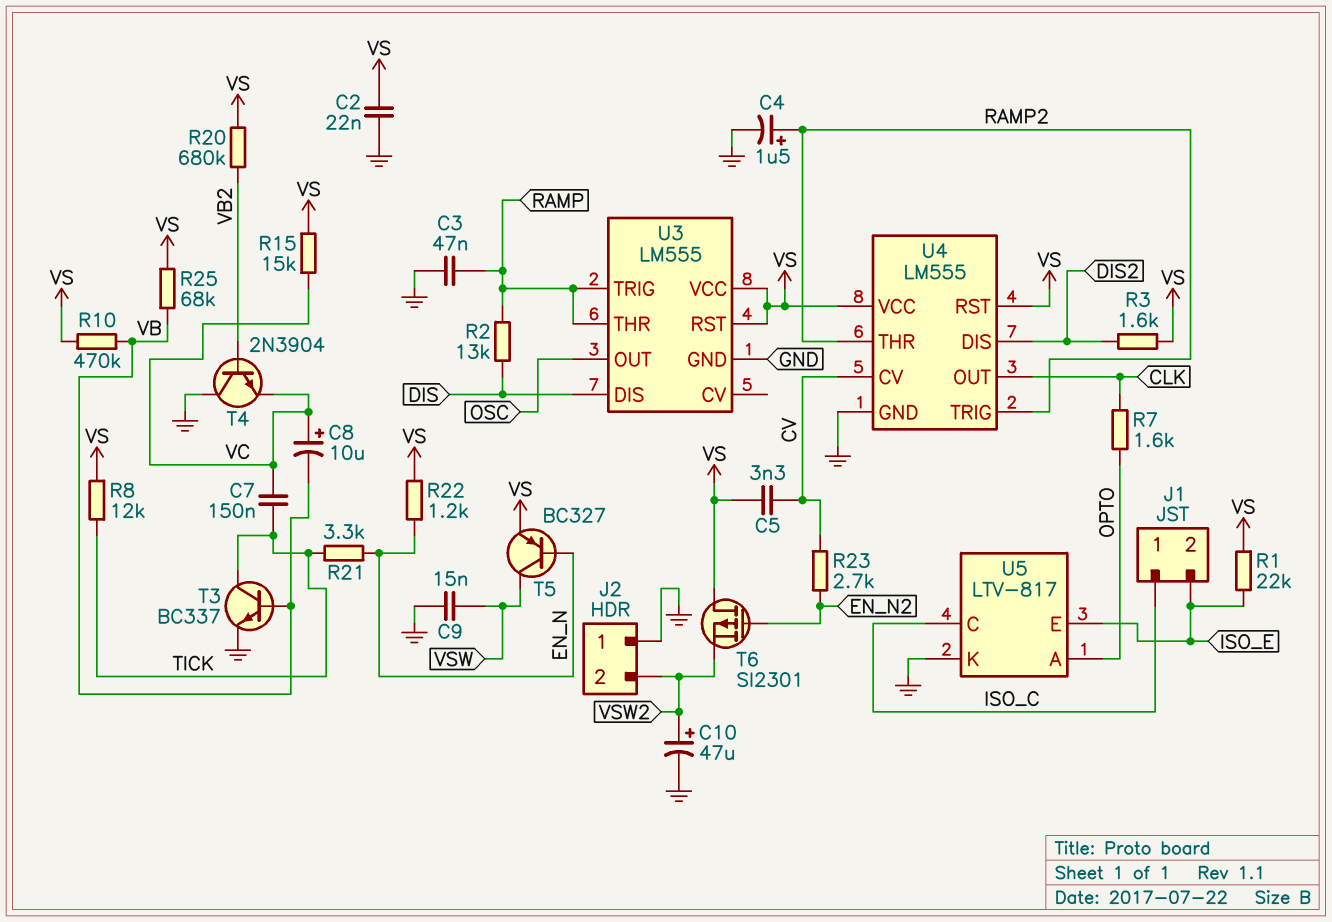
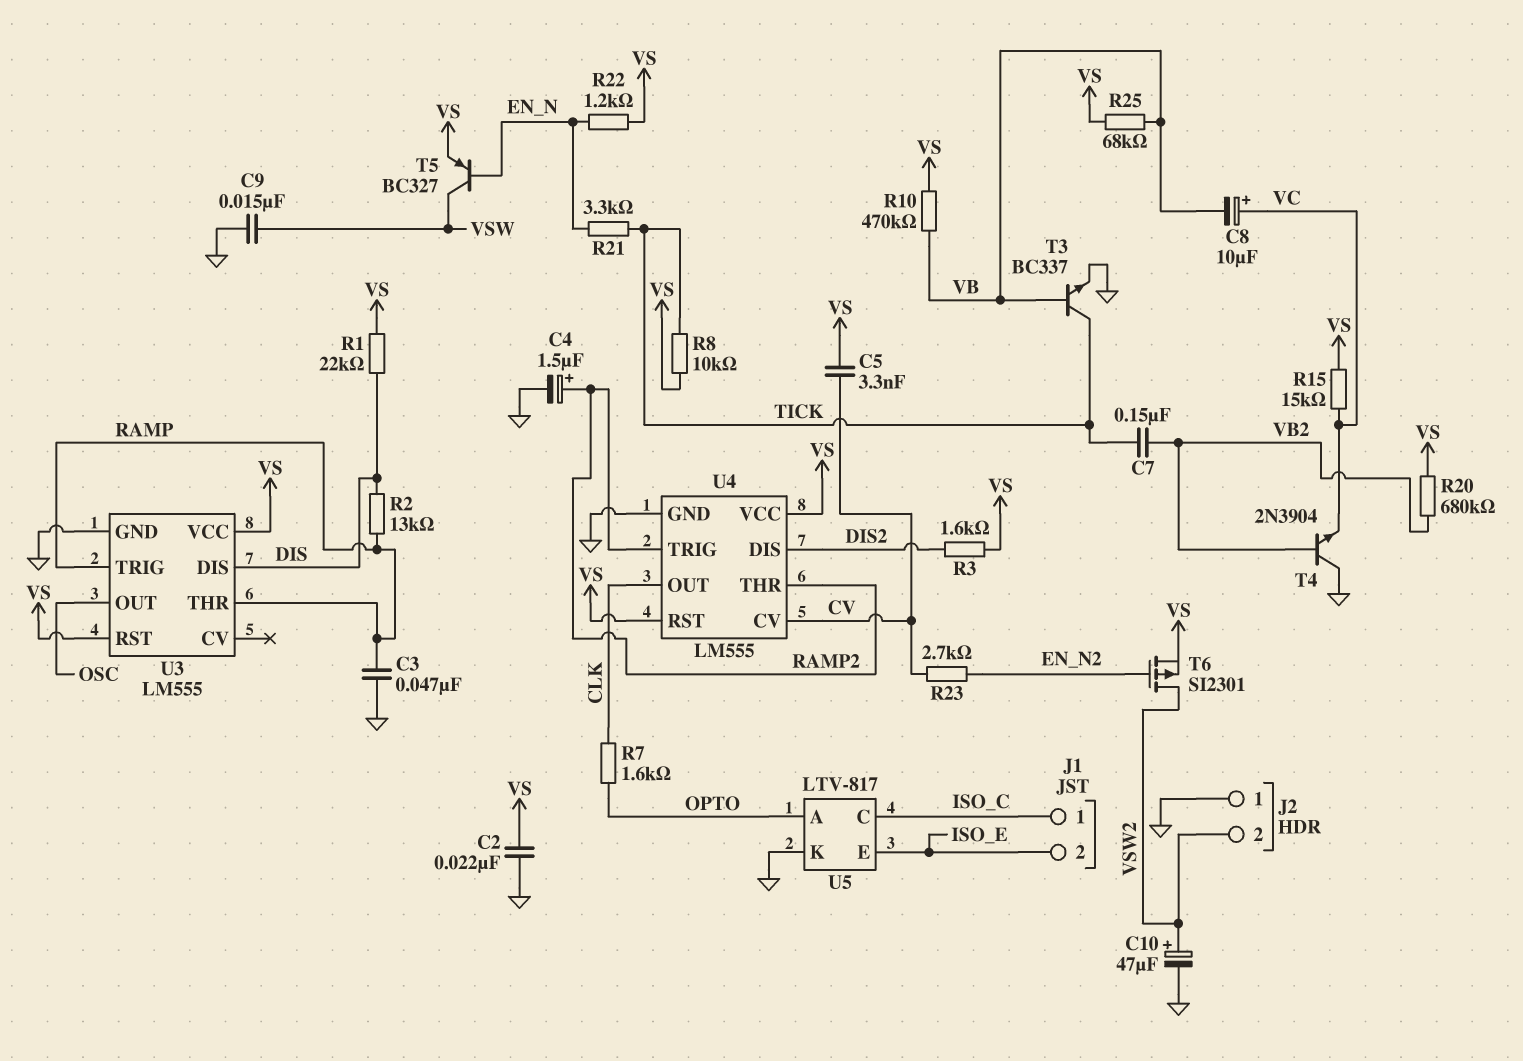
C7: 150nF (TICK, VC) -> 150nF (TICK, VB2)
R1: 22k (ISO_E, VS) -> 22k (DIS, VS)
R8: 12k (TICK, VS) -> 10k (TICK, VS)
T6: PMOS SI2301 (G EN_N2, D VS, S VSW2) -> PMOS SI2301 (G EN_N2, D VSW2, S VS)

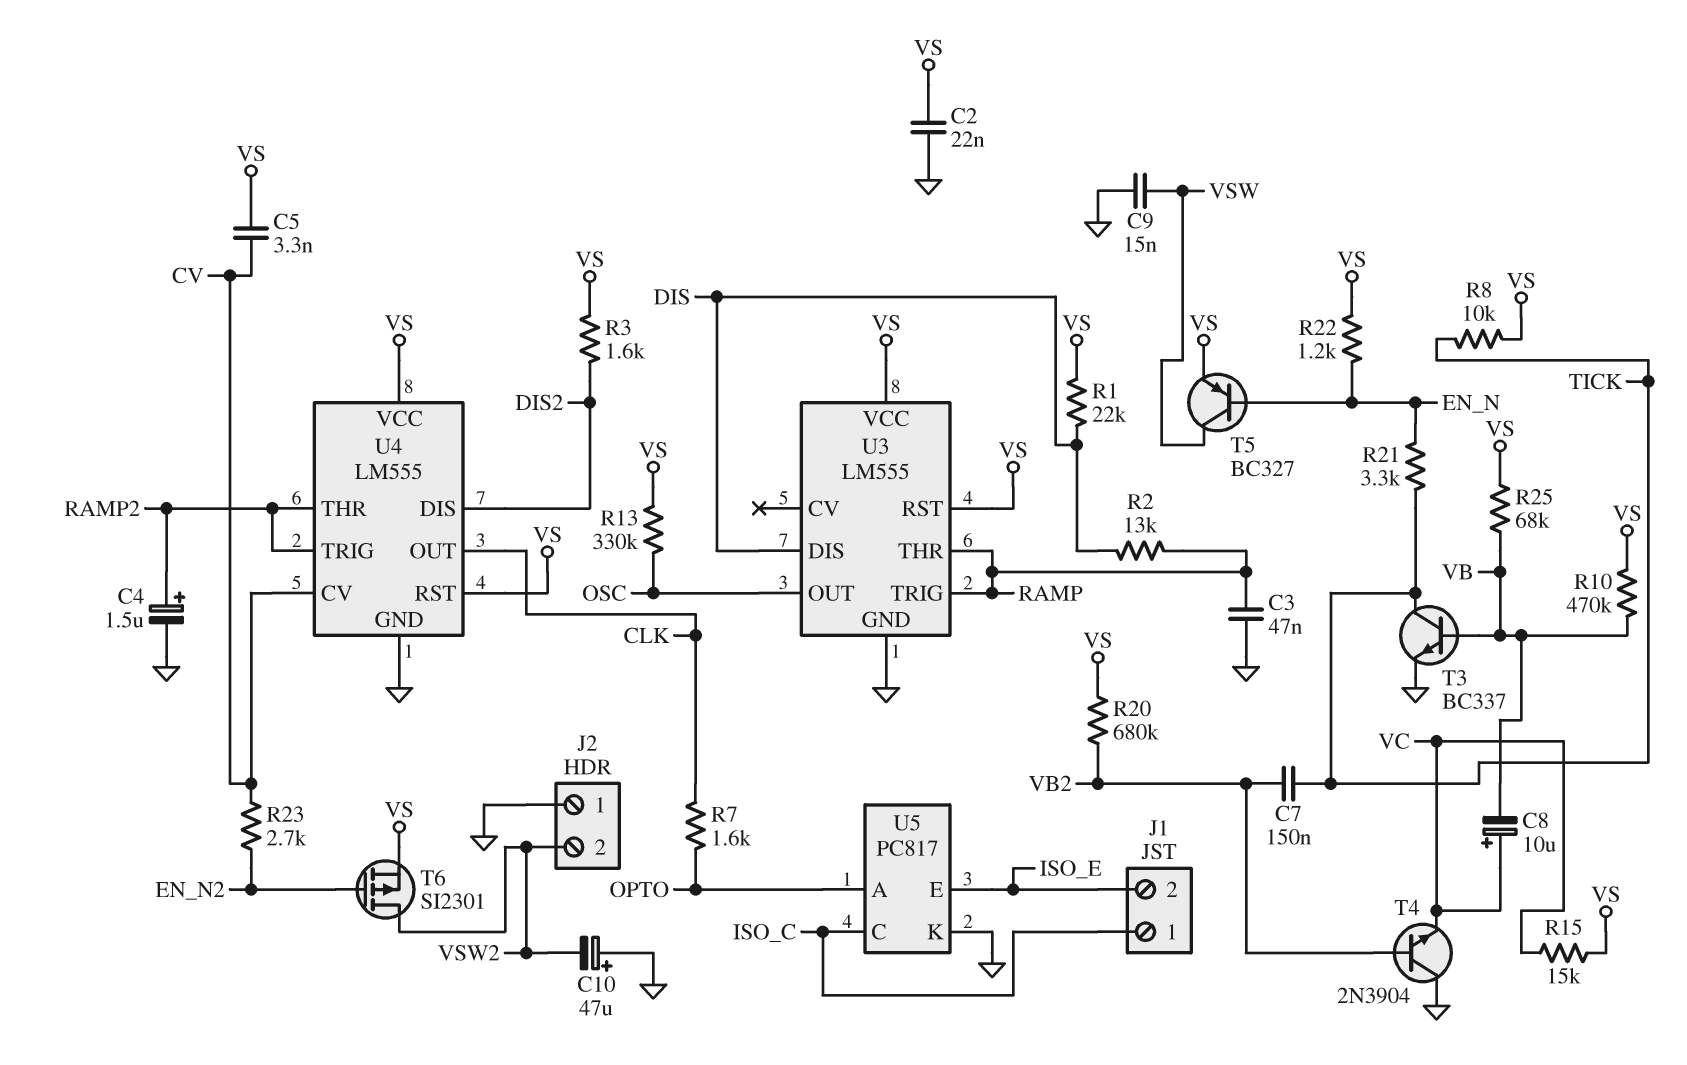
C10: 47uF (plus VSW2, minus GND) -> 47uF (plus GND, minus VSW2)
R13: none -> 330k (OSC, VS)
U5: LTV-817 -> PC817

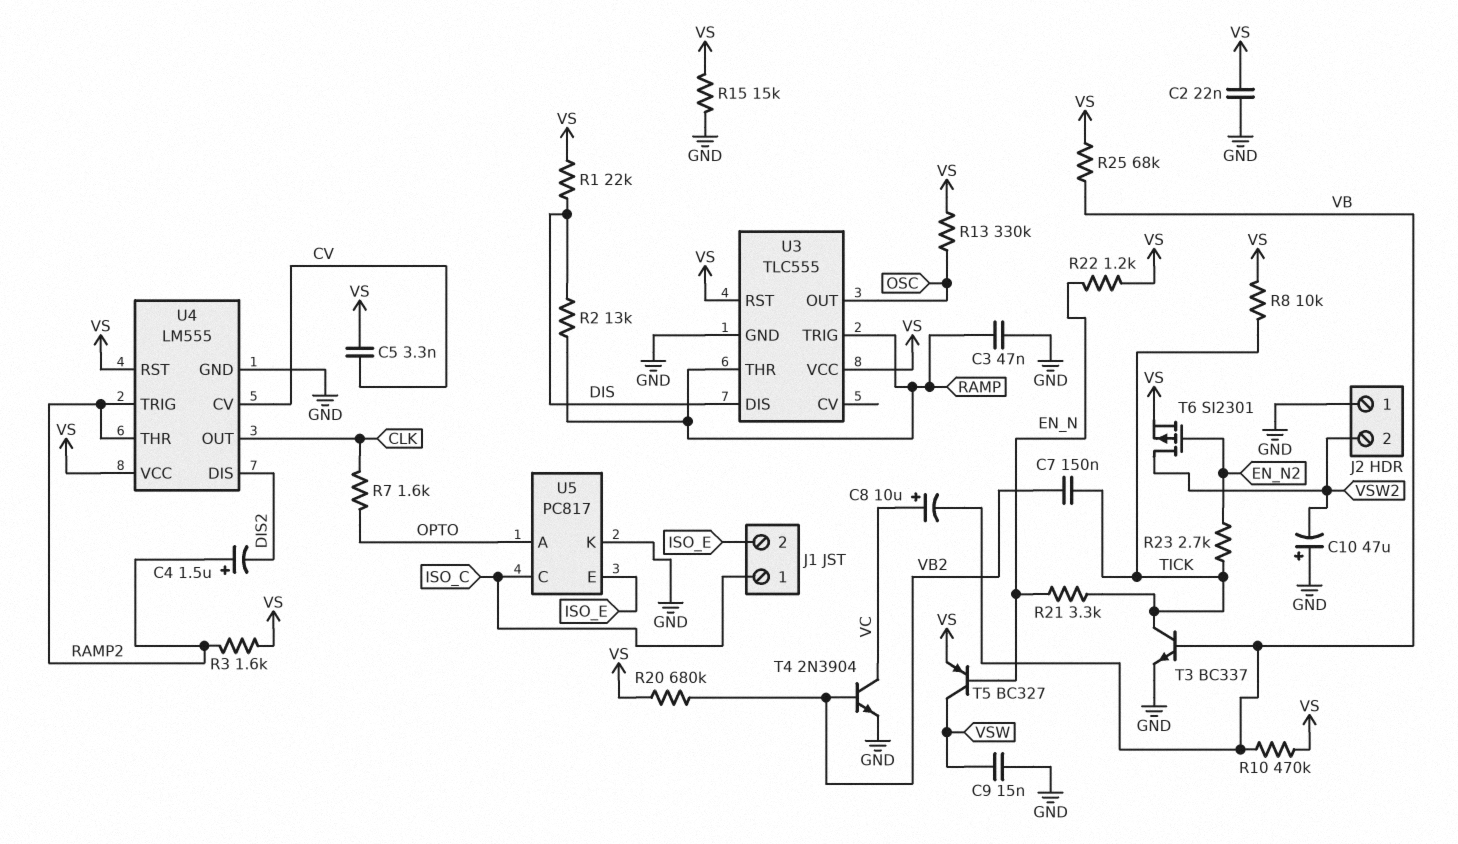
C4: 1.5uF (plus RAMP2, minus GND) -> 1.5uF (plus RAMP2, minus DIS2)
R3: 1.6k (DIS2, VS) -> 1.6k (RAMP2, VS)
R15: 15k (VC, VS) -> 15k (GND, VS)
R23: 2.7k (CV, EN_N2) -> 2.7k (EN_N2, TICK)
T4: NPN 2N3904 (B VB2, C GND, E VC) -> NPN 2N3904 (B VB2, C VC, E GND)
U3: LM555 -> TLC555

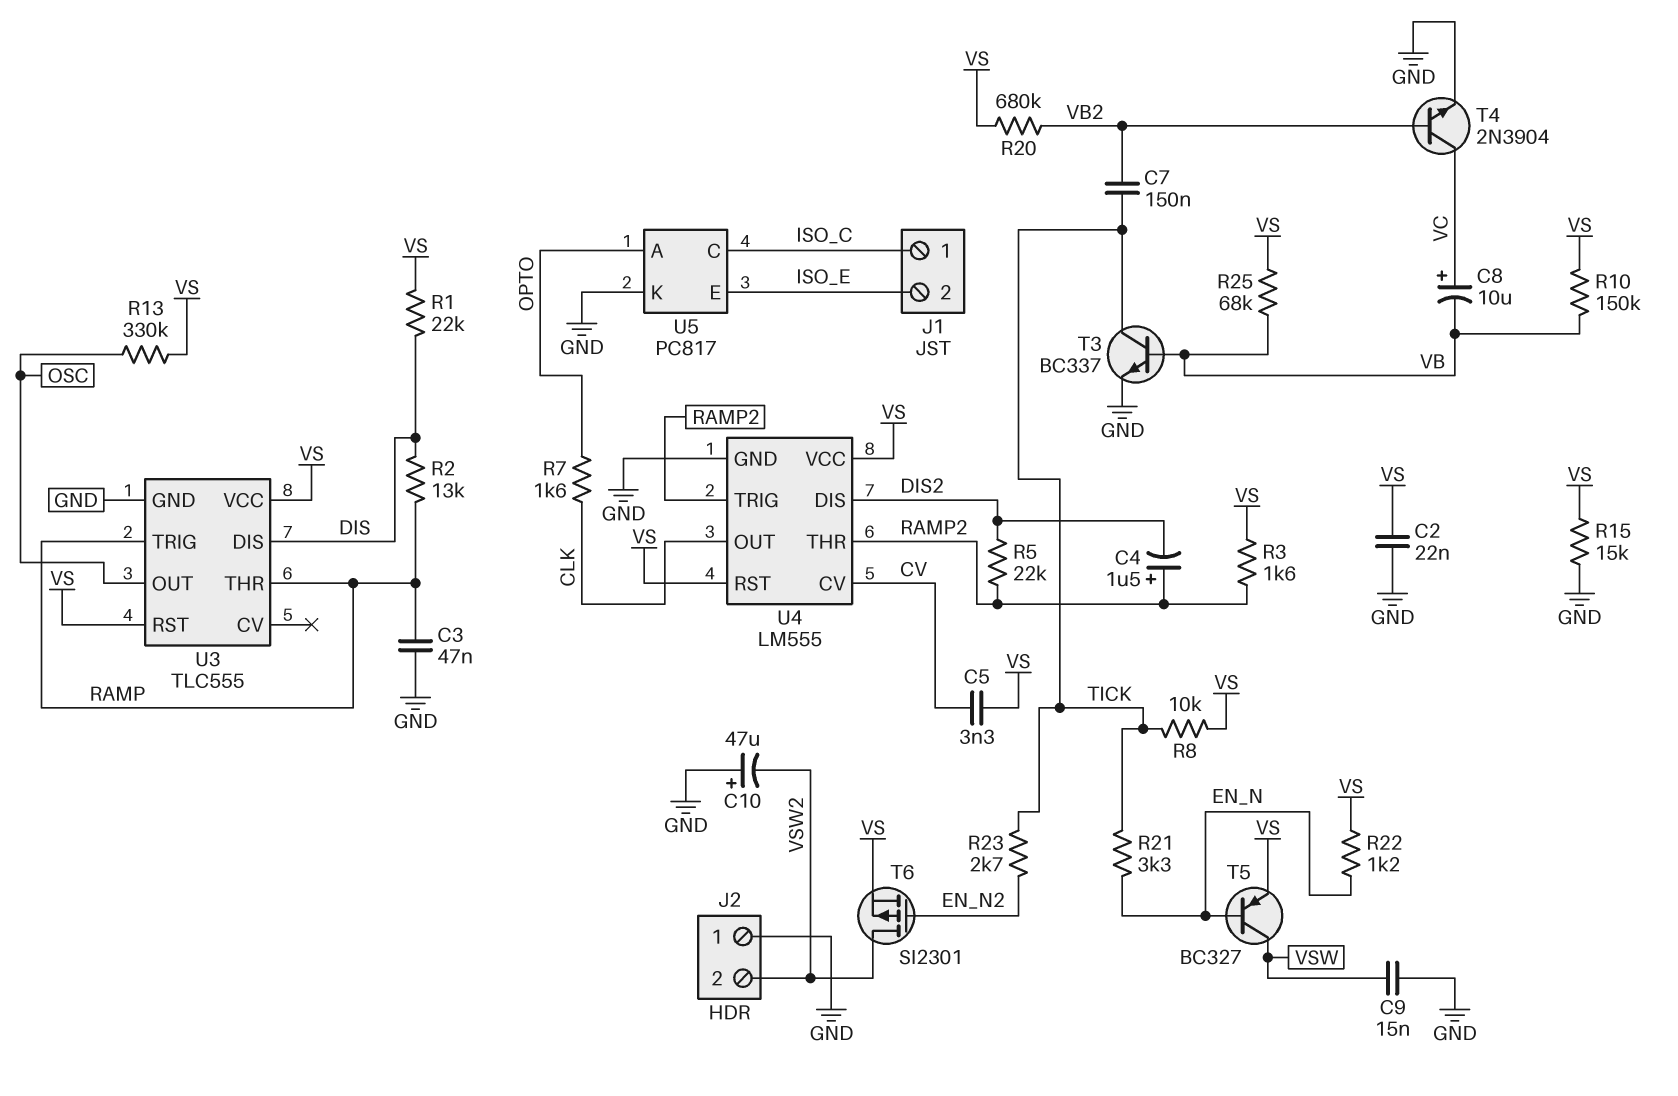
R5: none -> 22k (DIS2, RAMP2)
R10: 470k (VB, VS) -> 150k (VB, VS)

